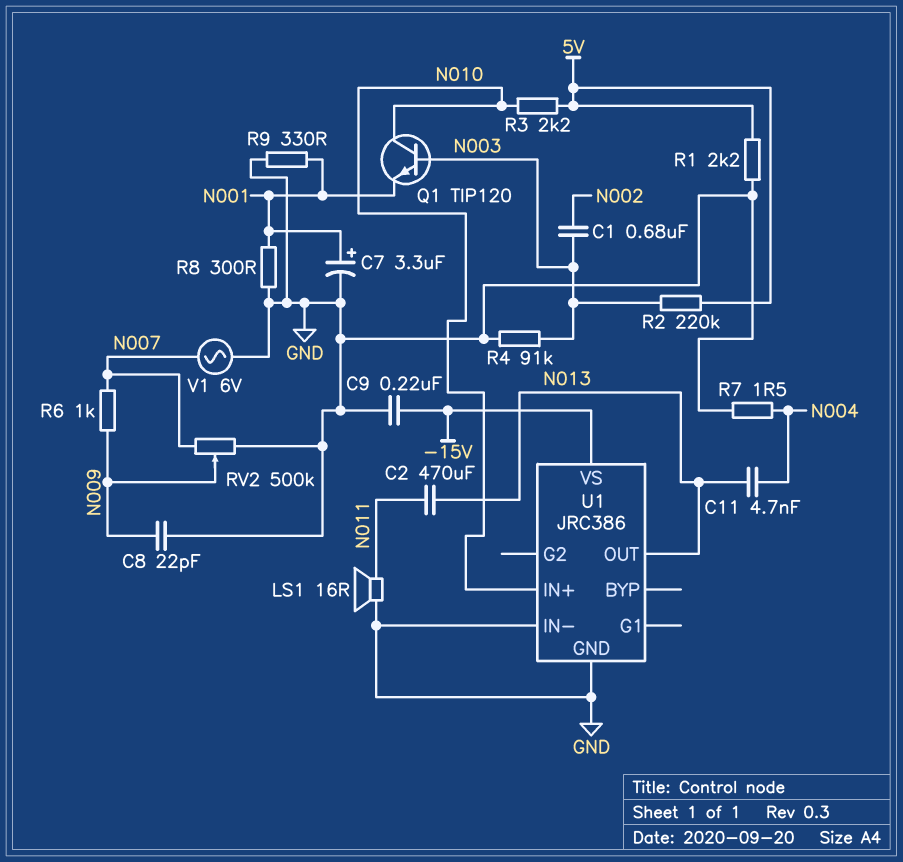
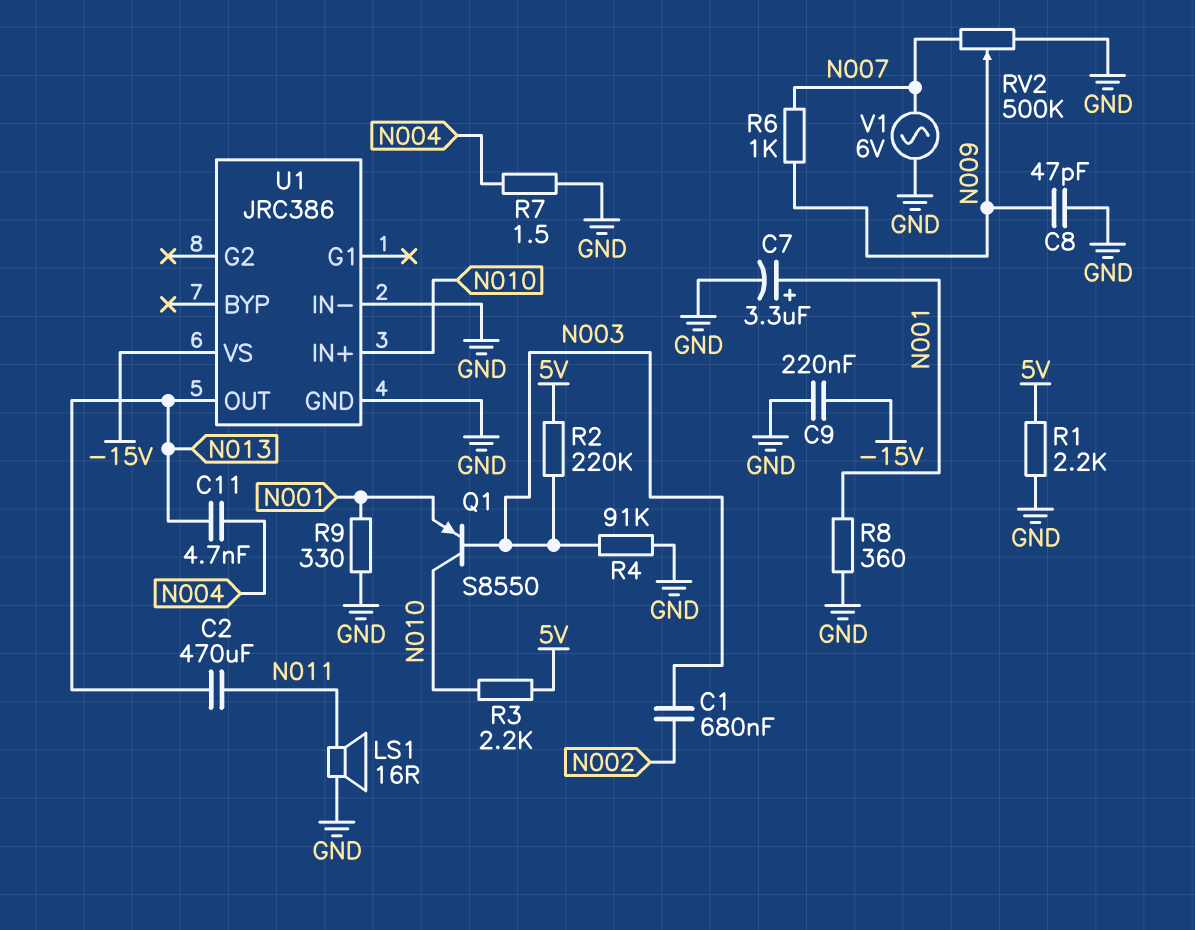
C8: 22pF (GND, N009) -> 47pF (GND, N009)
Q1: NPN TIP120 (B N003, C N010, E N001) -> PNP S8550 (B N003, C N010, E N001)
R8: 300 (GND, N001) -> 360 (GND, N001)

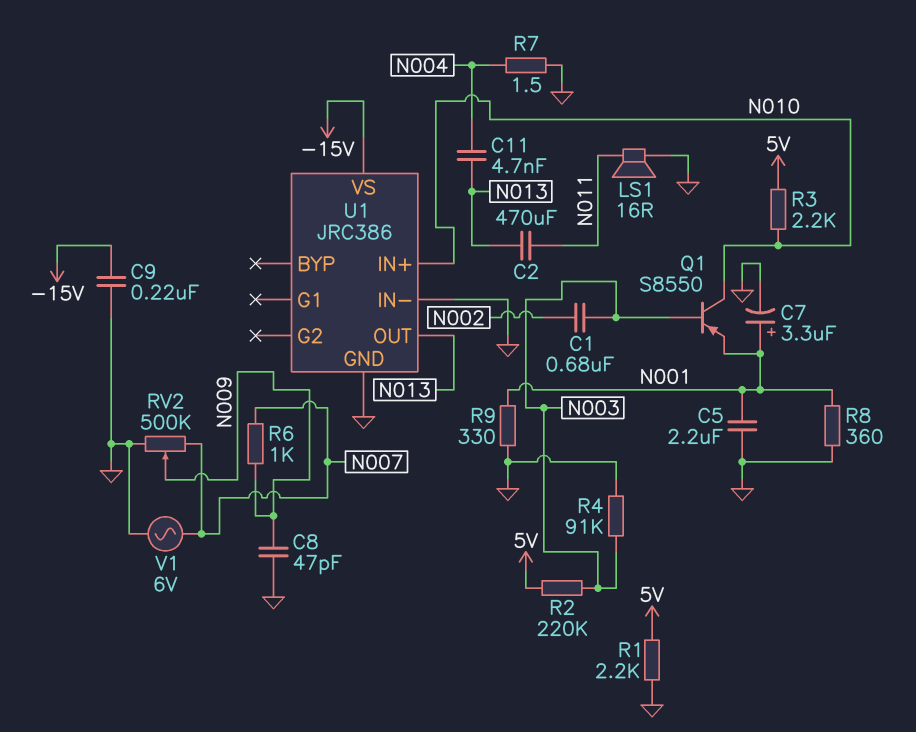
C5: none -> 2.2uF (GND, N001)

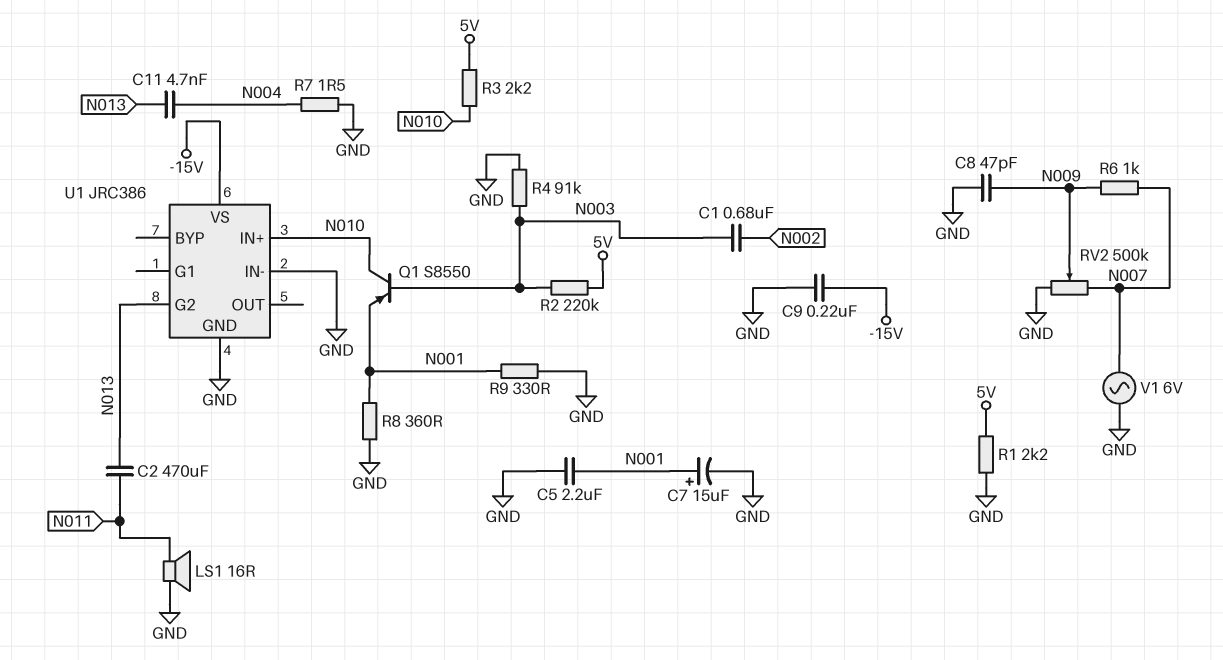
C7: 3.3uF (plus N001, minus GND) -> 15uF (plus N001, minus GND)
U1 pin G2: none -> N013
U1 pin OUT: N013 -> none

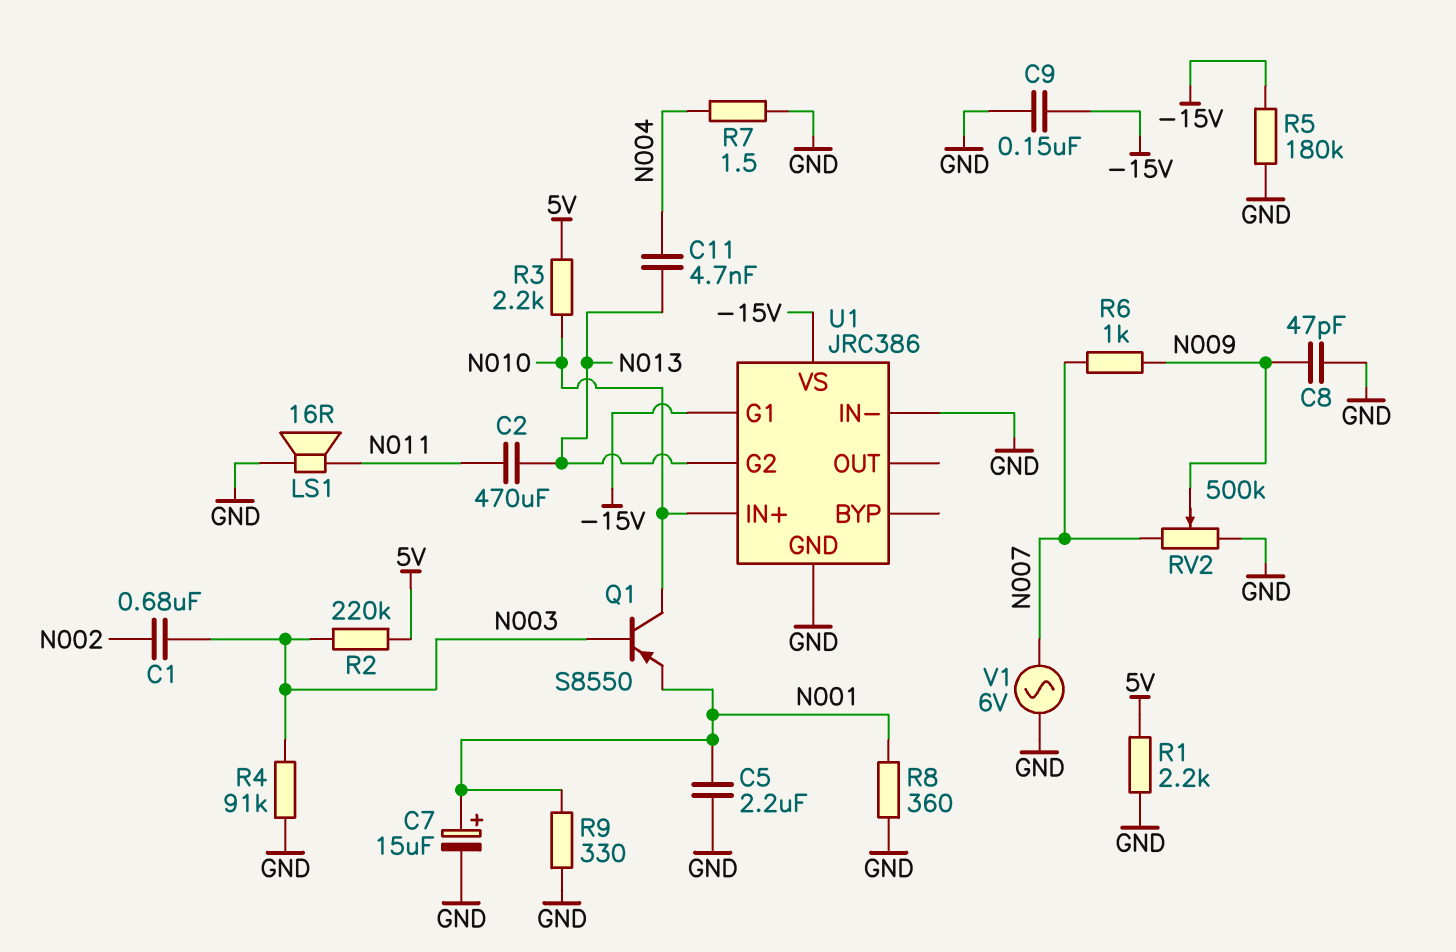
C9: 220nF (-15V, GND) -> 150nF (-15V, GND)
R5: none -> 180k (-15V, GND)
U1 pin G1: none -> -15V

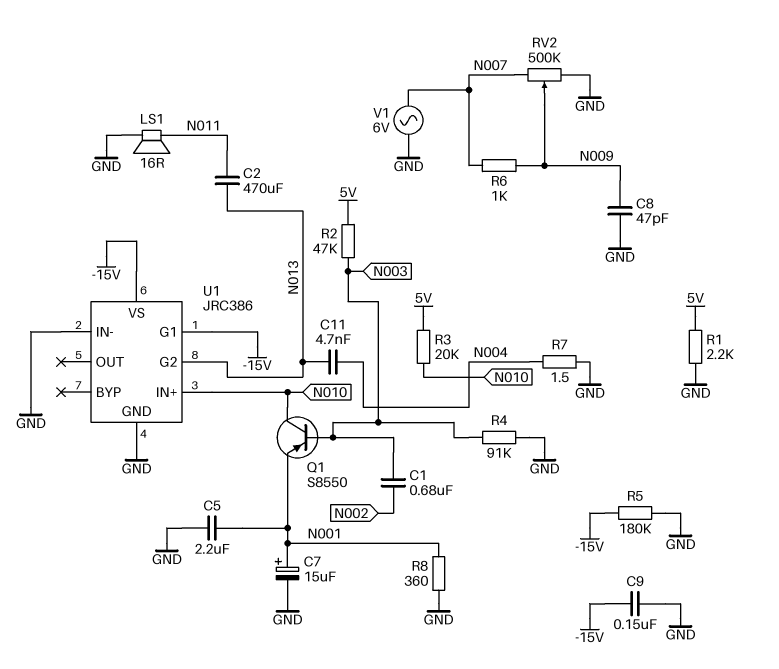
R2: 220k (5V, N003) -> 47k (5V, N003)
R3: 2.2k (5V, N010) -> 20k (5V, N010)
R9: 330 (GND, N001) -> none

